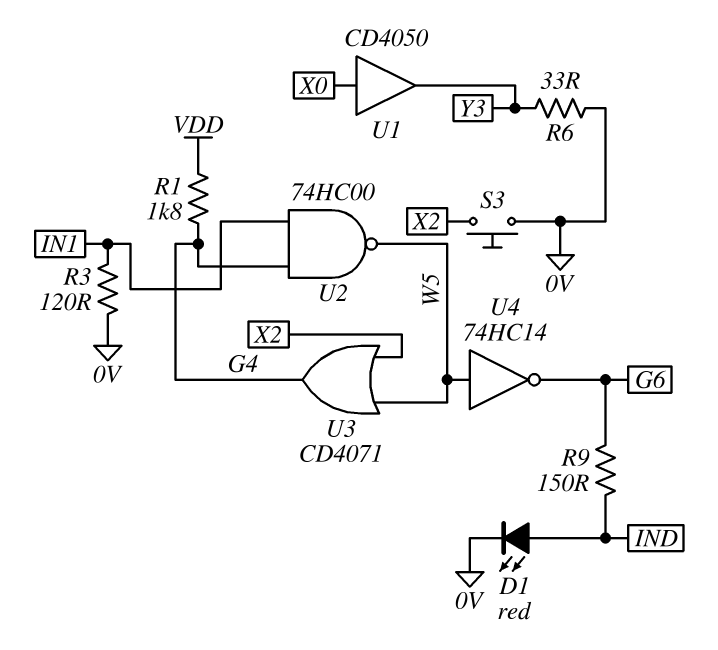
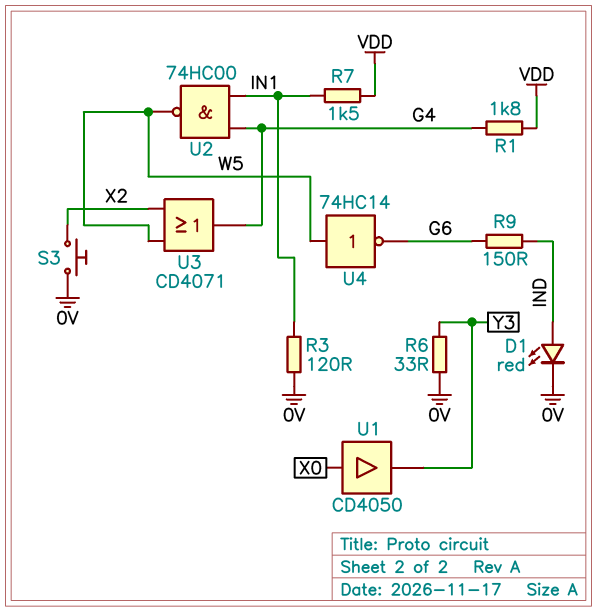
R7: none -> 1.5k (IN1, VDD)

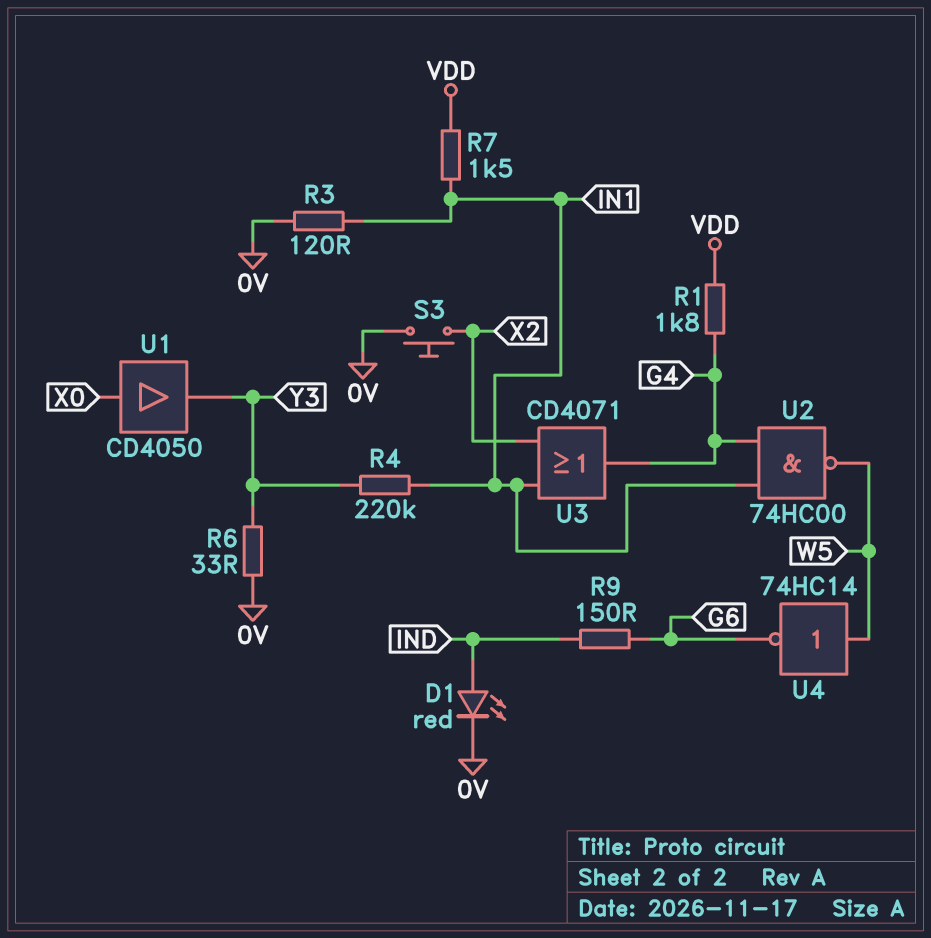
R4: none -> 220k (IN1, Y3)
U3: OR CD4071 (in W5, in X2, out G4) -> OR CD4071 (in IN1, in X2, out G4)

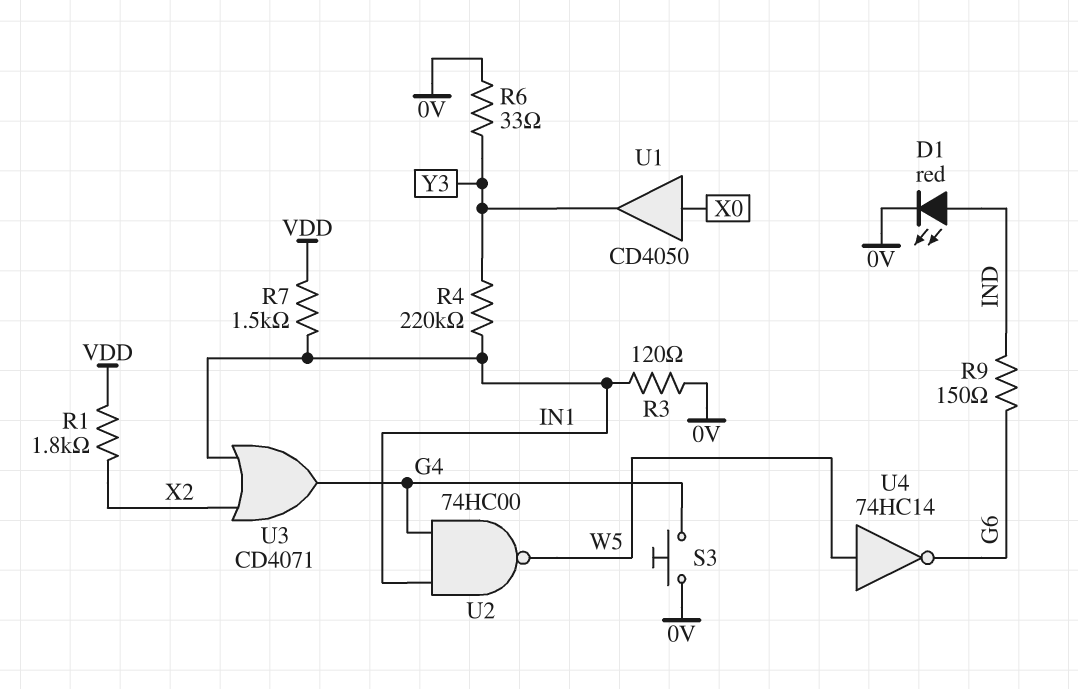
R1: 1.8k (G4, VDD) -> 1.8k (VDD, X2)
S3: button (0V, X2) -> button (0V, G4)

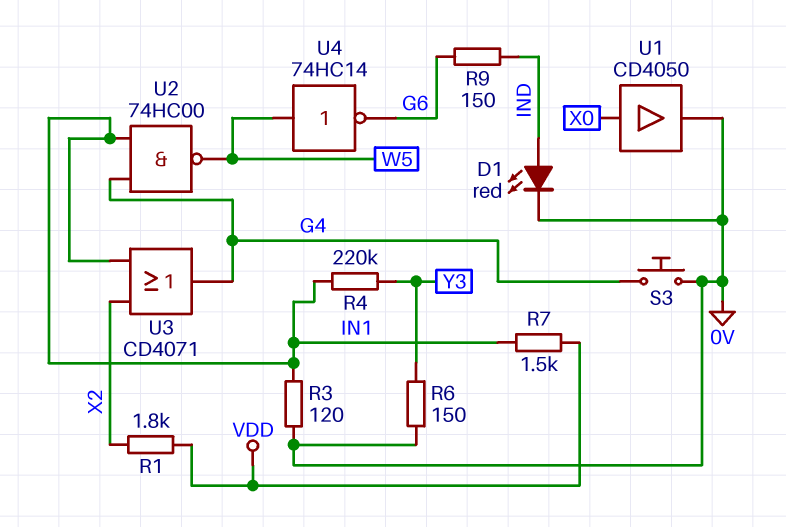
R6: 33 (0V, Y3) -> 150 (0V, Y3)
U1: buffer CD4050 (in X0, out Y3) -> buffer CD4050 (in X0, out 0V)

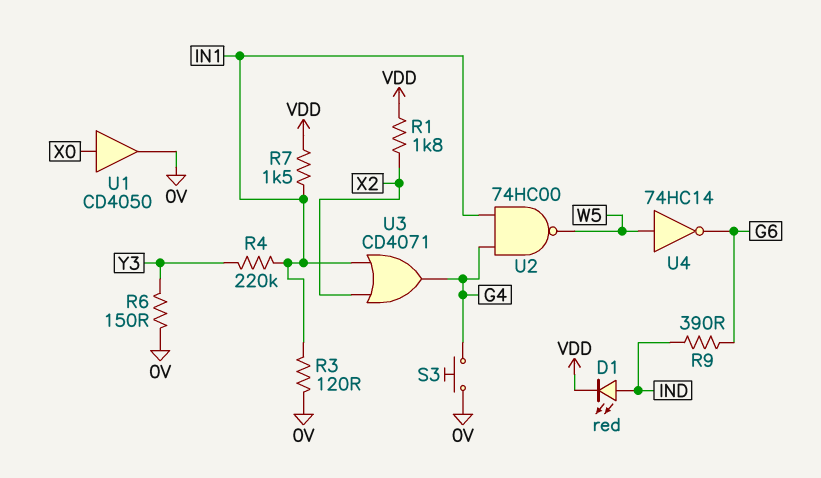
D1: LED red (A IND, K 0V) -> LED red (A IND, K VDD)
R9: 150 (G6, IND) -> 390 (G6, IND)

